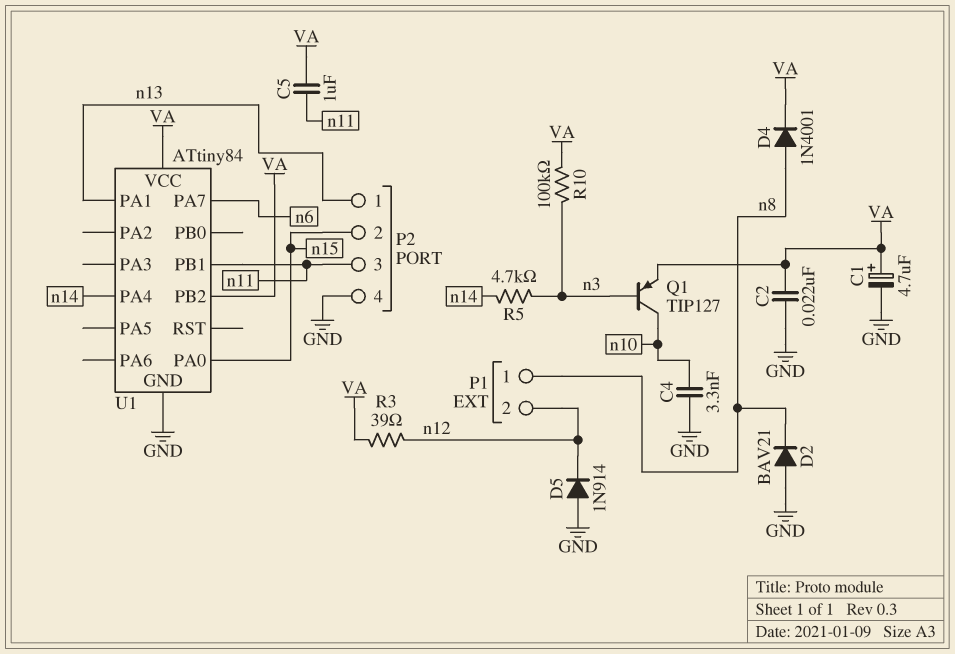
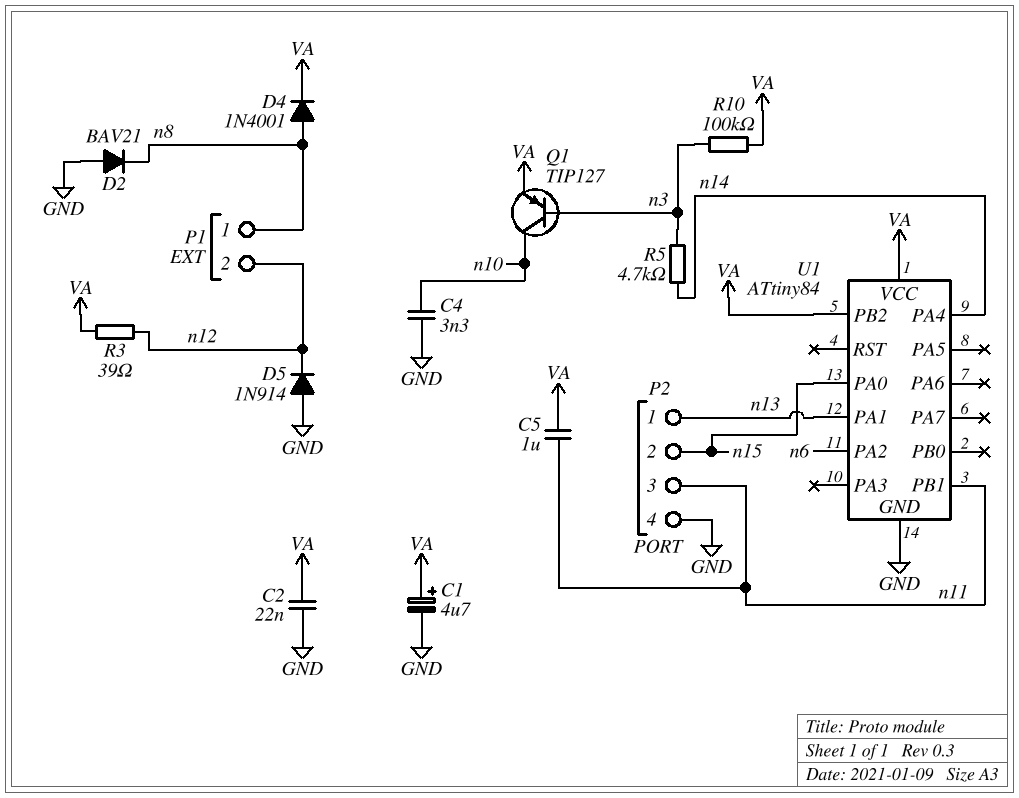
U1 pin PA2: none -> n6
U1 pin PA7: n6 -> none

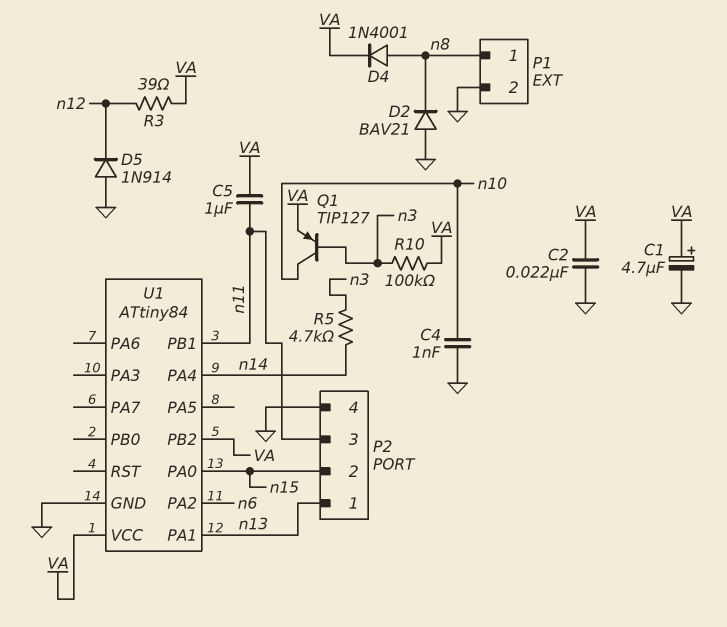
C4: 3.3nF (GND, n10) -> 1nF (GND, n10)
P1 pin 2: n12 -> GND

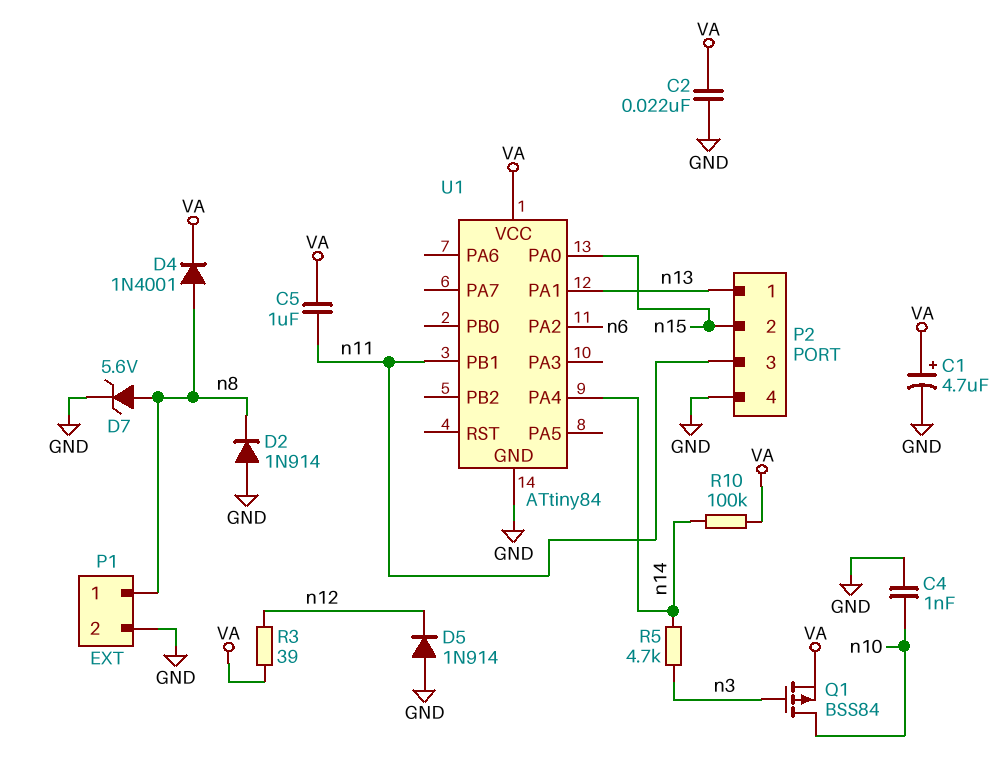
D2: diode BAV21 (A GND, K n8) -> diode 1N914 (A GND, K n8)
D7: none -> zener 5.6V (A n8, K GND)
Q1: PNP TIP127 (B n3, C n10, E VA) -> PMOS BSS84 (G n3, D n10, S VA)
R10: 100k (VA, n3) -> 100k (VA, n14)
U1 pin PB2: VA -> none

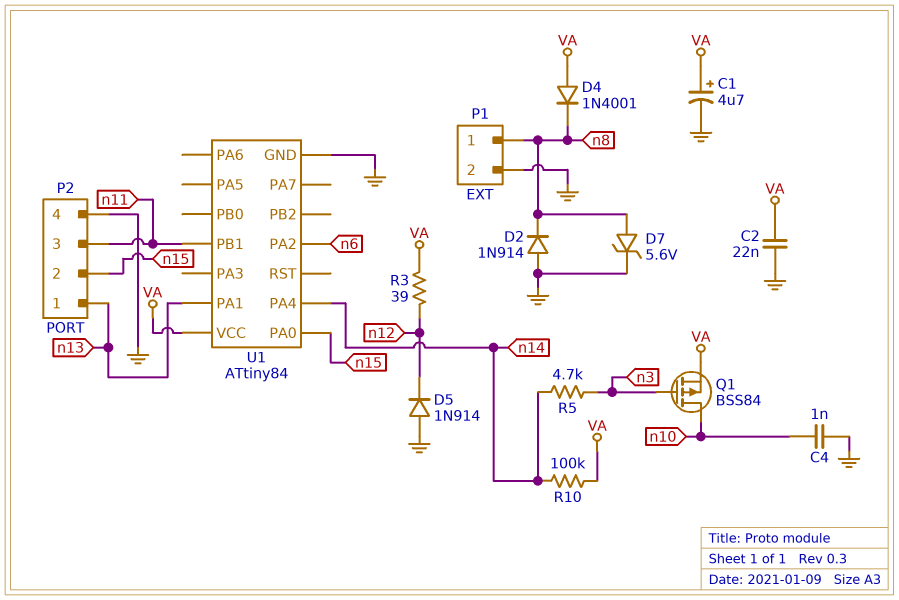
C5: 1uF (VA, n11) -> none
D4: diode 1N4001 (A n8, K VA) -> diode 1N4001 (A VA, K n8)

